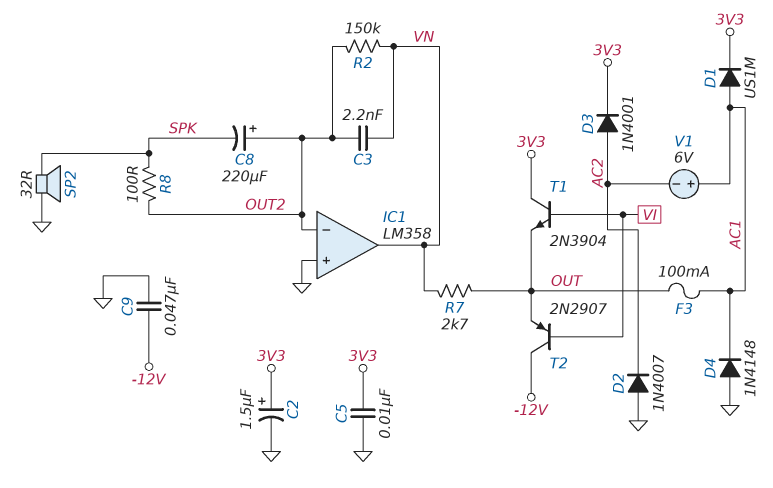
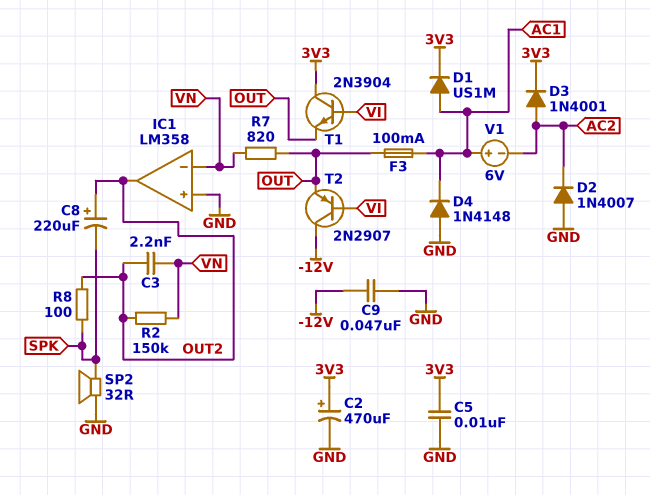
C2: 1.5uF (plus 3V3, minus GND) -> 470uF (plus 3V3, minus GND)
IC1 pin in-: OUT2 -> VN
IC1 pin out: VN -> OUT2
R7: 2.7k (OUT, VN) -> 820 (OUT, VN)

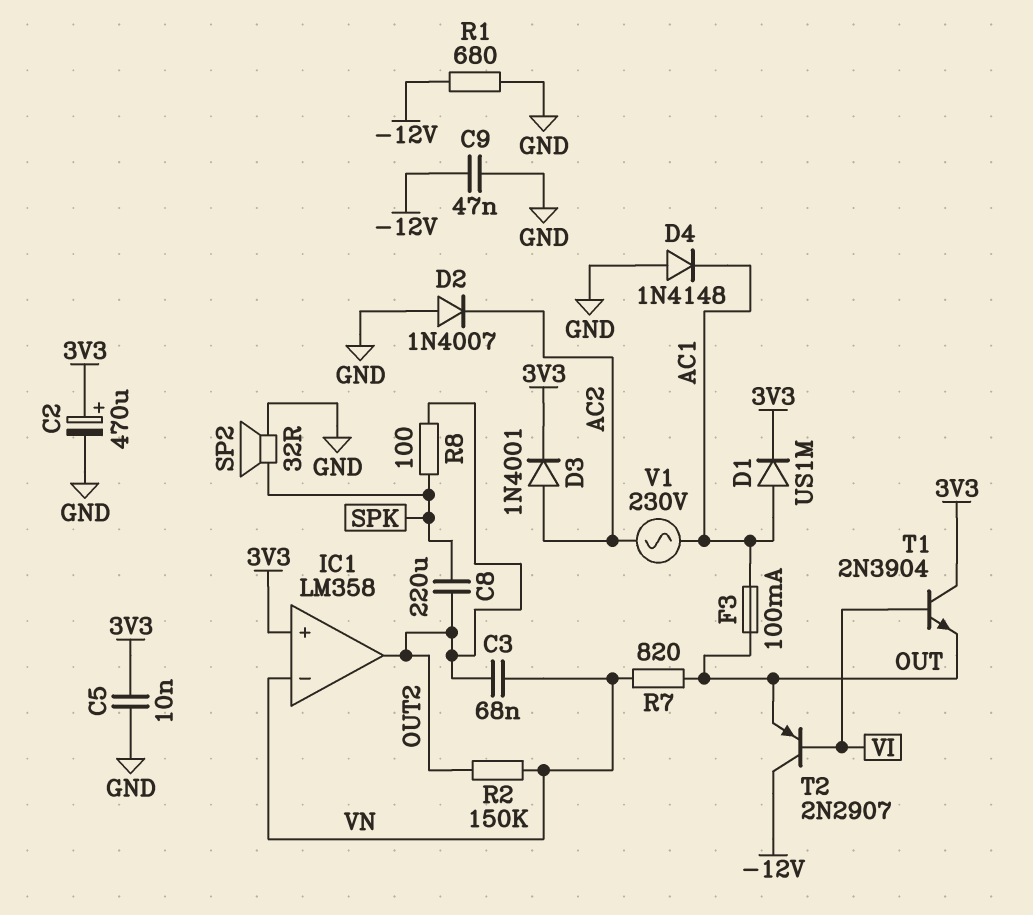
C3: 2.2nF (OUT2, VN) -> 68nF (OUT2, VN)
C8: 220uF (plus OUT2, minus SPK) -> 220uF (OUT2, SPK)
IC1 pin in+: GND -> 3V3
R1: none -> 680 (-12V, GND)
V1: 6V (plus AC1, minus AC2) -> AC 230V (AC1, AC2)

